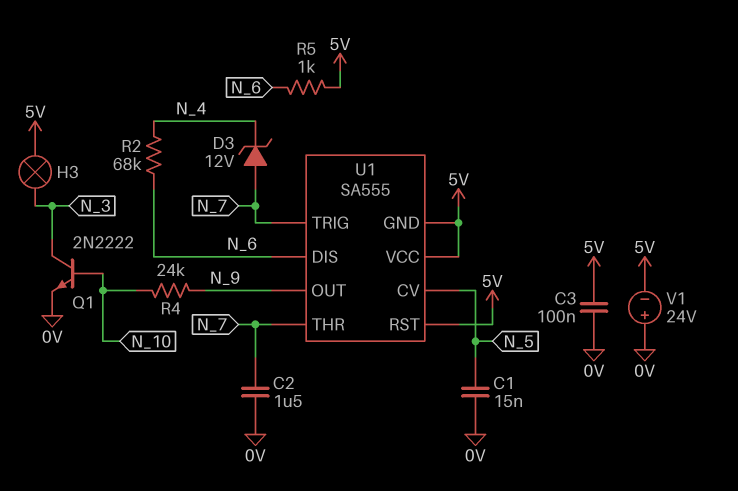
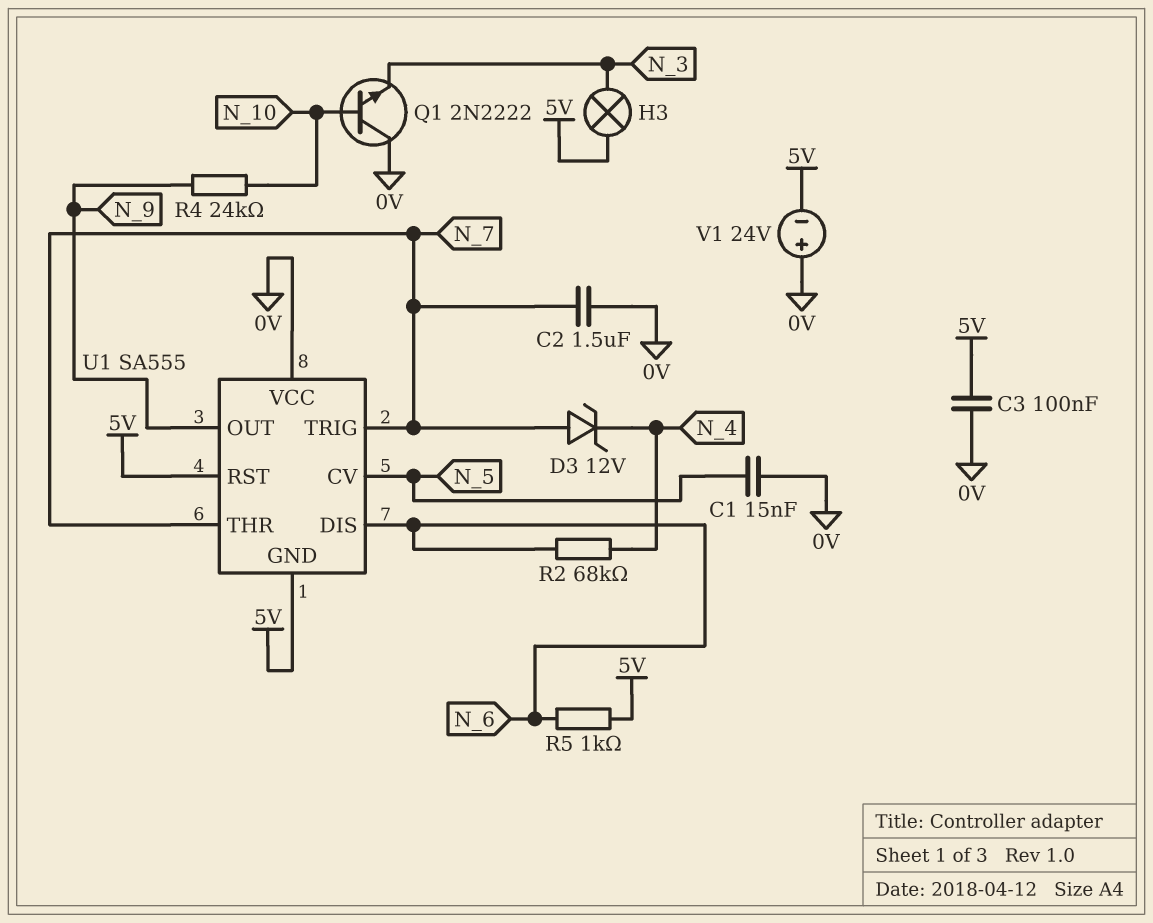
Q1: NPN 2N2222 (B N_10, C N_3, E 0V) -> NPN 2N2222 (B N_10, C 0V, E N_3)
U1 pin VCC: 5V -> 0V

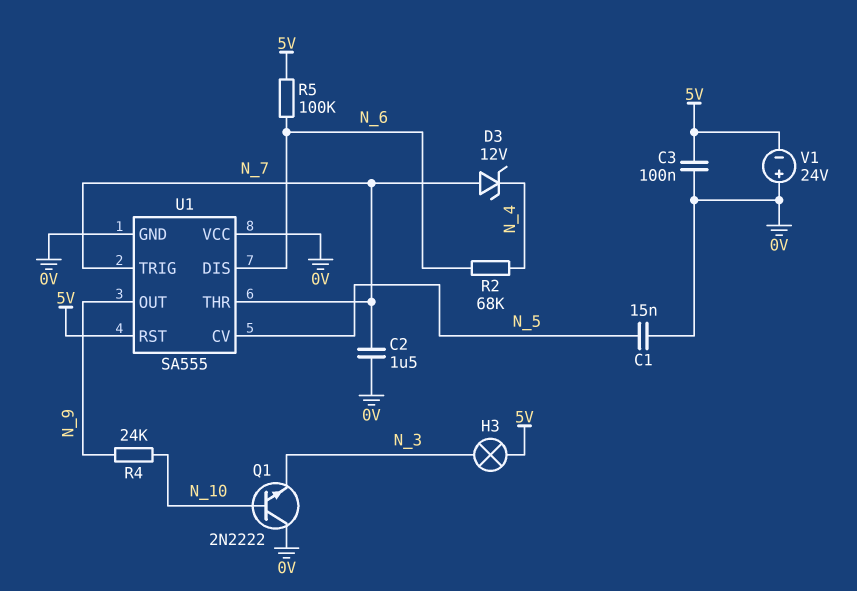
R5: 1k (5V, N_6) -> 100k (5V, N_6)
U1 pin GND: 5V -> 0V

